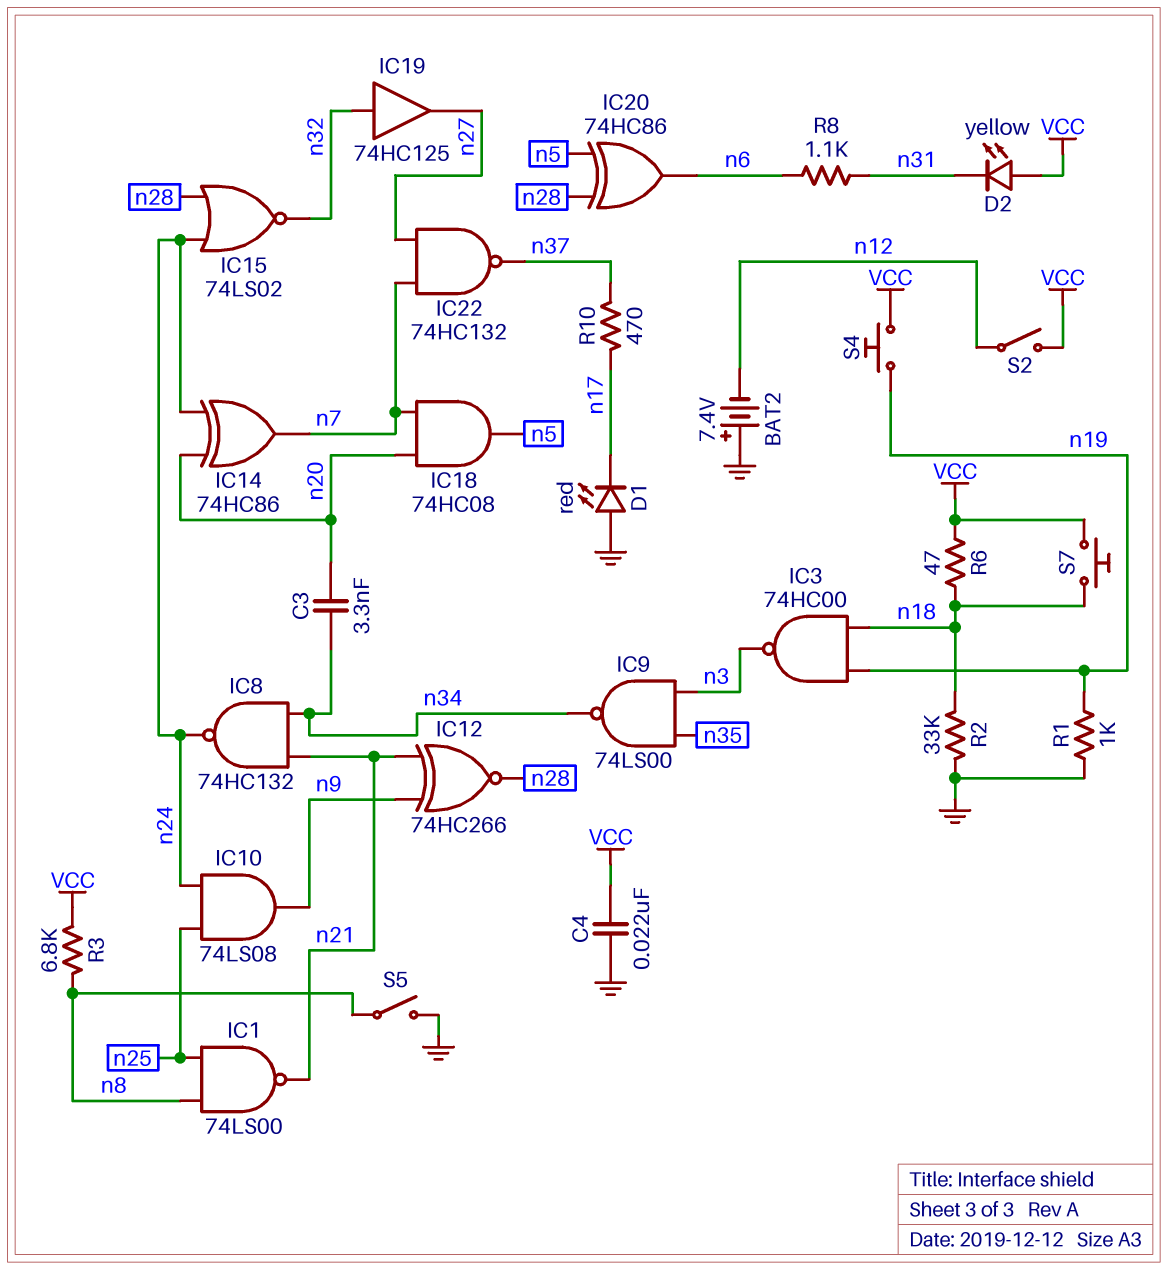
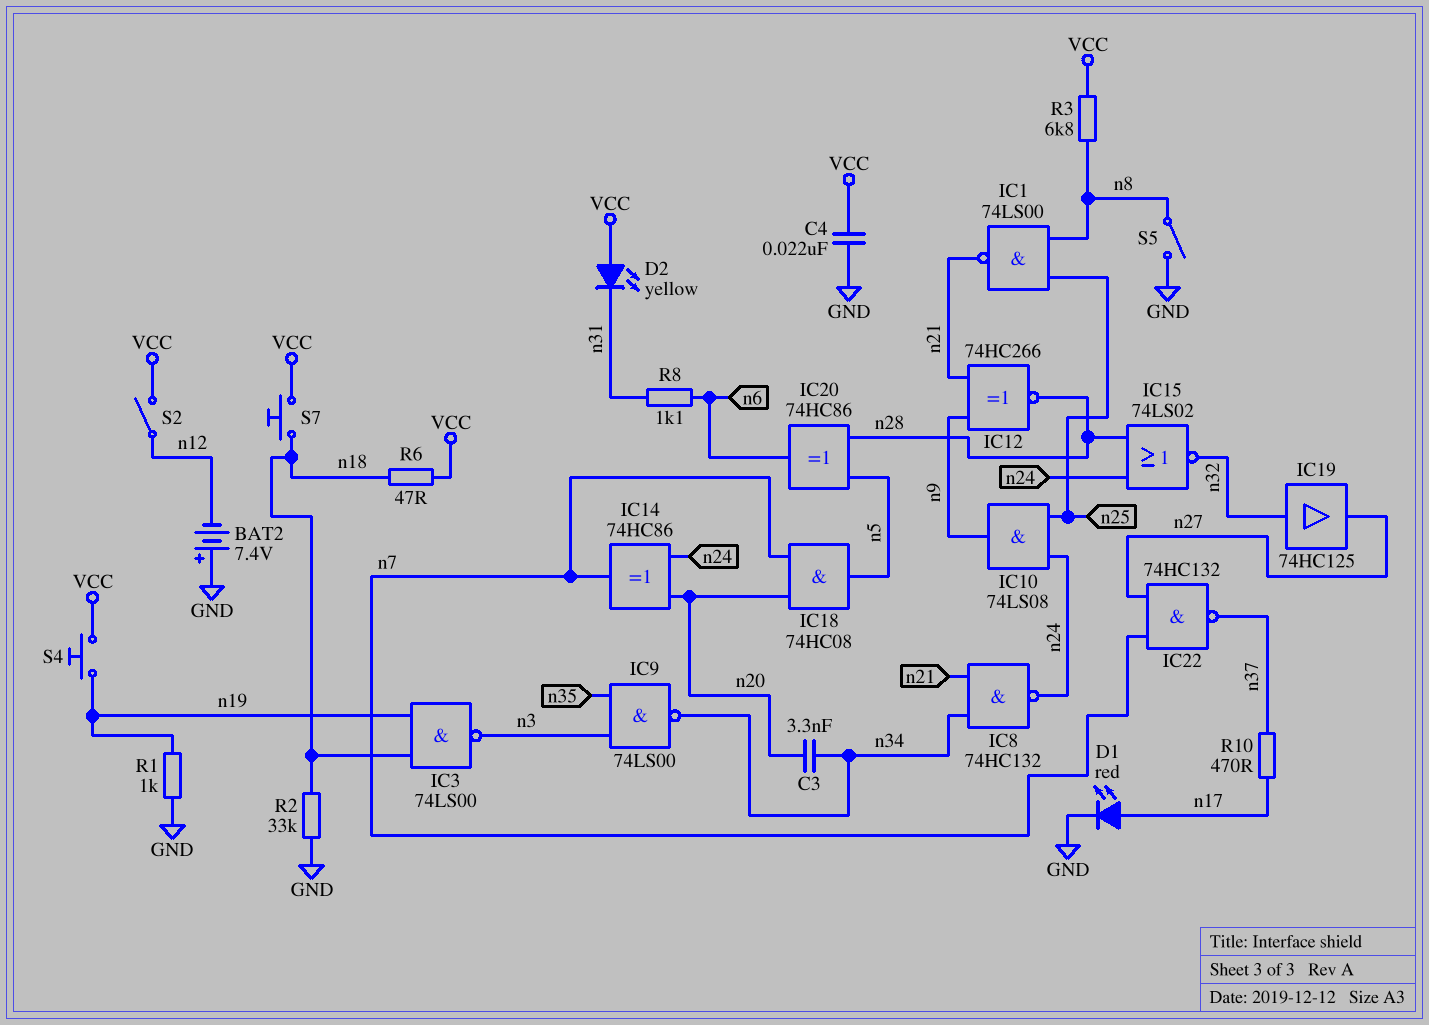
D1: LED red (A GND, K n17) -> LED red (A n17, K GND)
IC3: NAND 74HC00 (in n18, in n19, out n3) -> NAND 74LS00 (in n18, in n19, out n3)

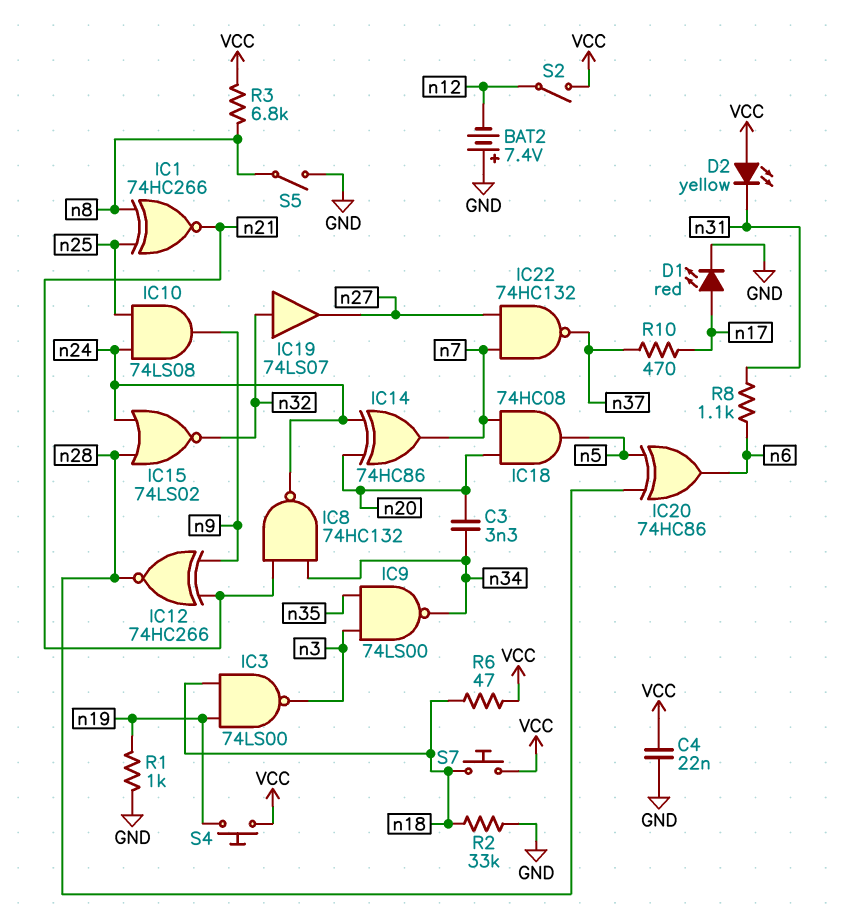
IC1: NAND 74LS00 (in n8, in n25, out n21) -> XNOR 74HC266 (in n8, in n25, out n21)
IC19: buffer 74HC125 (in n32, out n27) -> buffer 74LS07 (in n32, out n27)

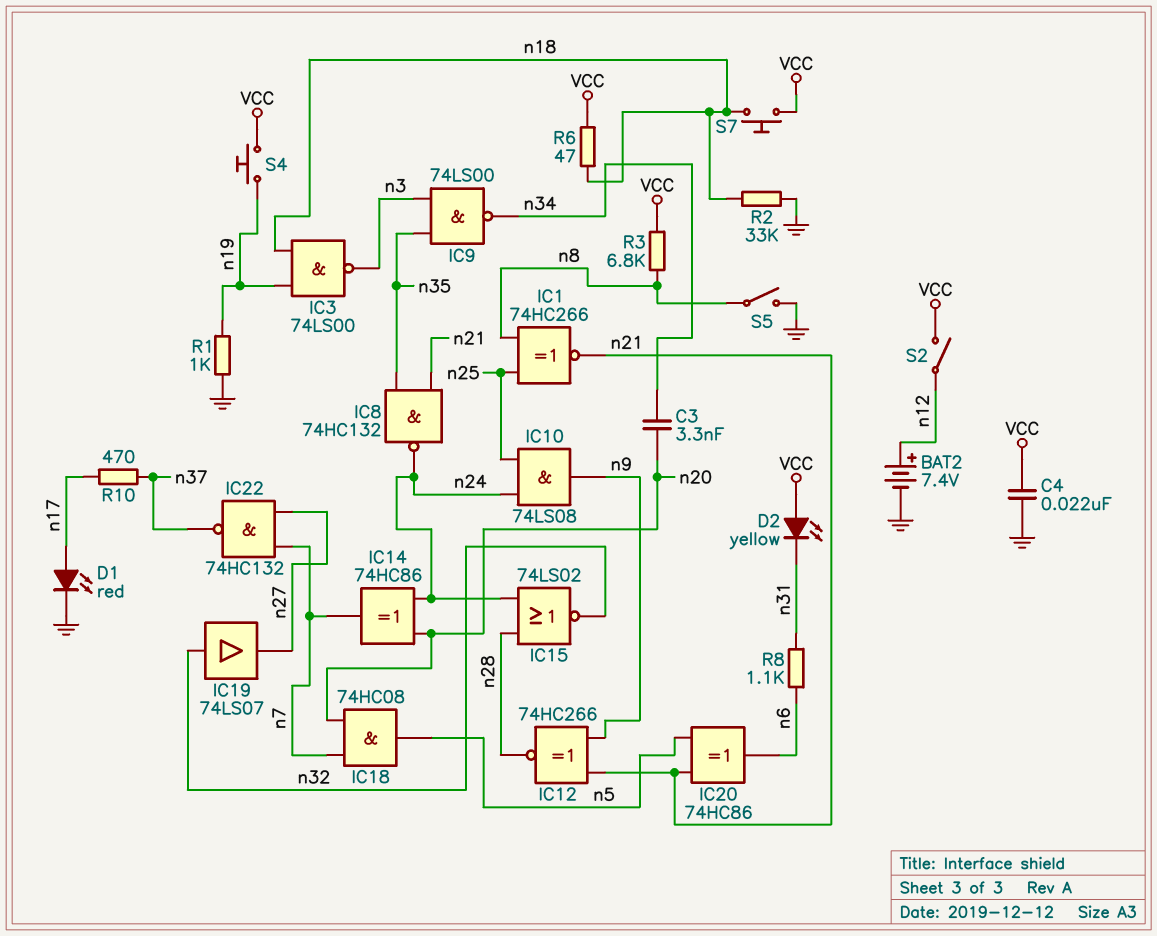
BAT2: 7.4V (plus GND, minus n12) -> 7.4V (plus n12, minus GND)
IC8: NAND 74HC132 (in n21, in n34, out n24) -> NAND 74HC132 (in n21, in n35, out n24)
IC20: XOR 74HC86 (in n5, in n28, out n6) -> XOR 74HC86 (in n5, in n21, out n6)

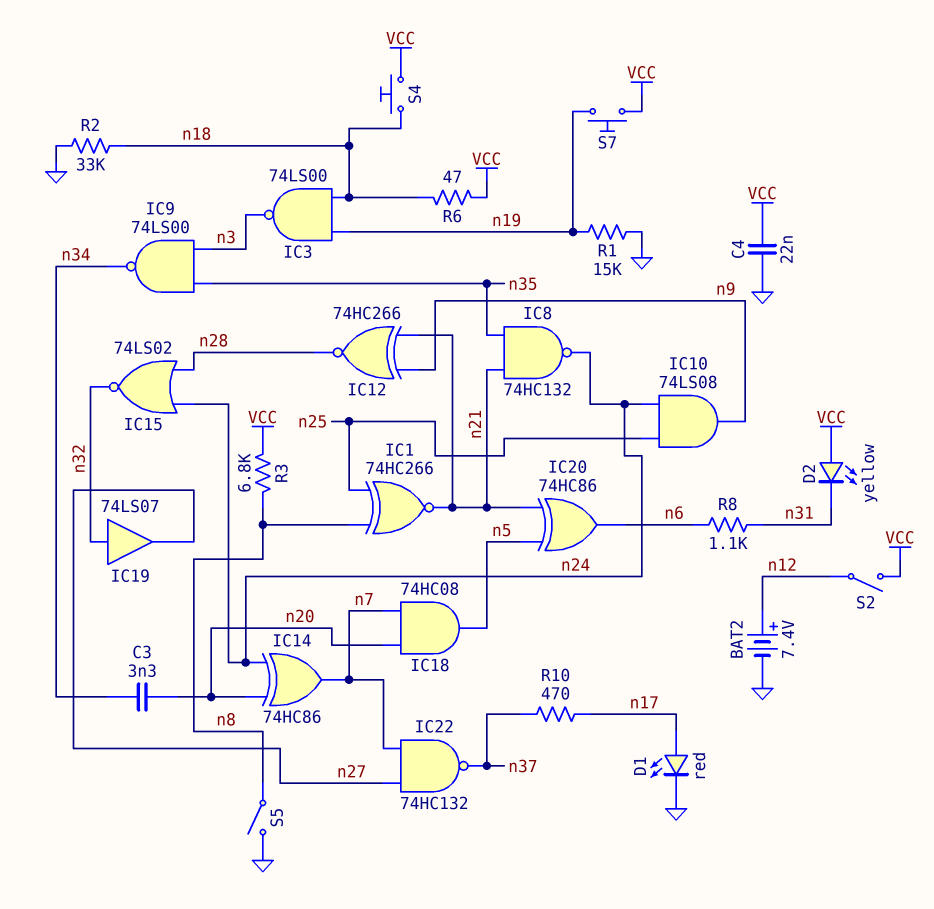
R1: 1k (GND, n19) -> 15k (GND, n19)
S4: button (VCC, n19) -> button (VCC, n18)
S7: button (VCC, n18) -> button (VCC, n19)

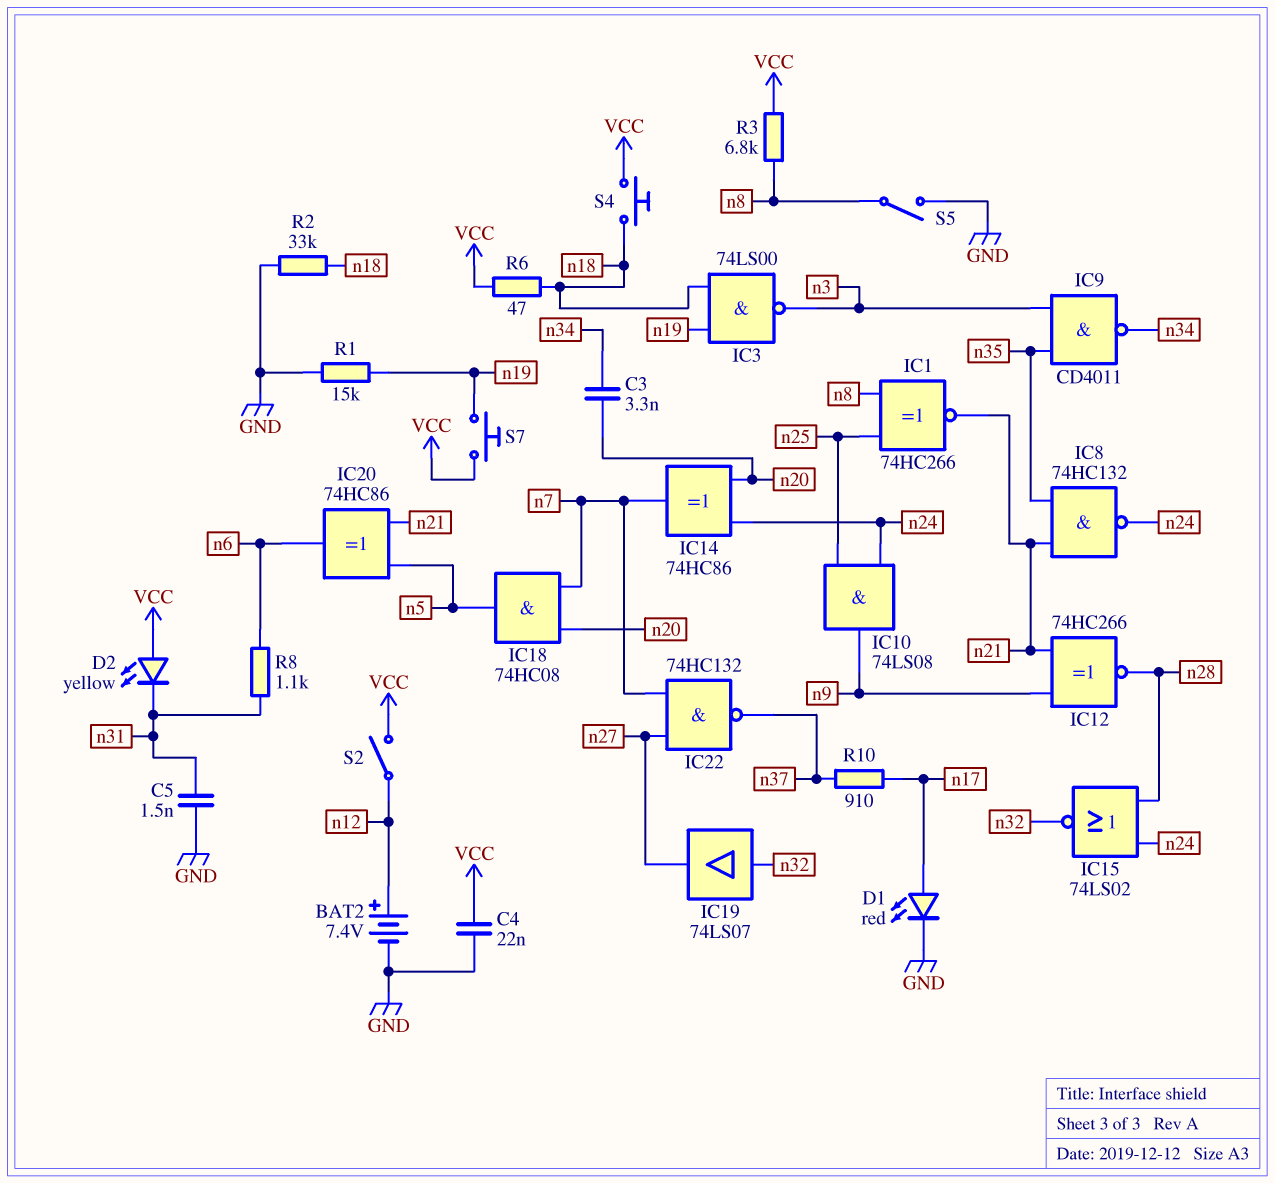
C5: none -> 1.5nF (GND, n31)
IC9: NAND 74LS00 (in n3, in n35, out n34) -> NAND CD4011 (in n3, in n35, out n34)
R10: 470 (n17, n37) -> 910 (n17, n37)

